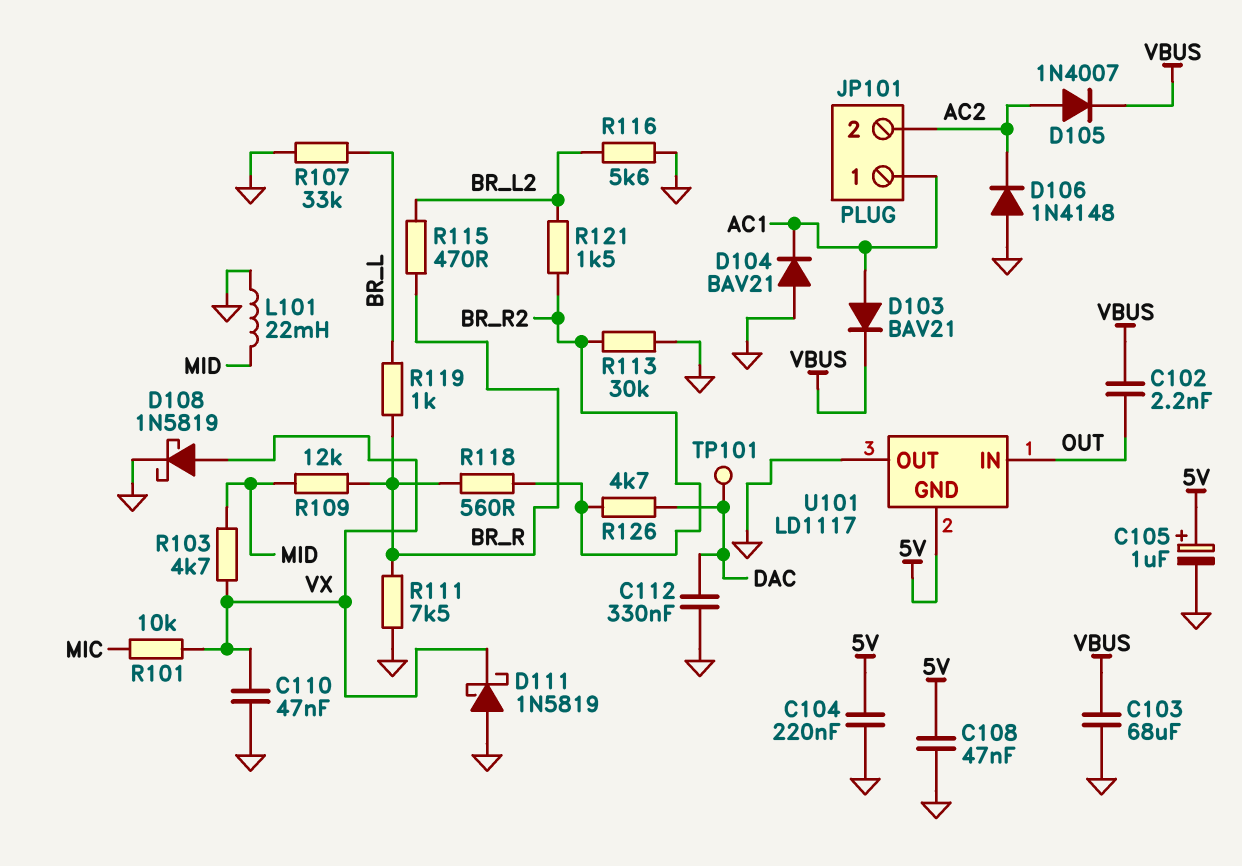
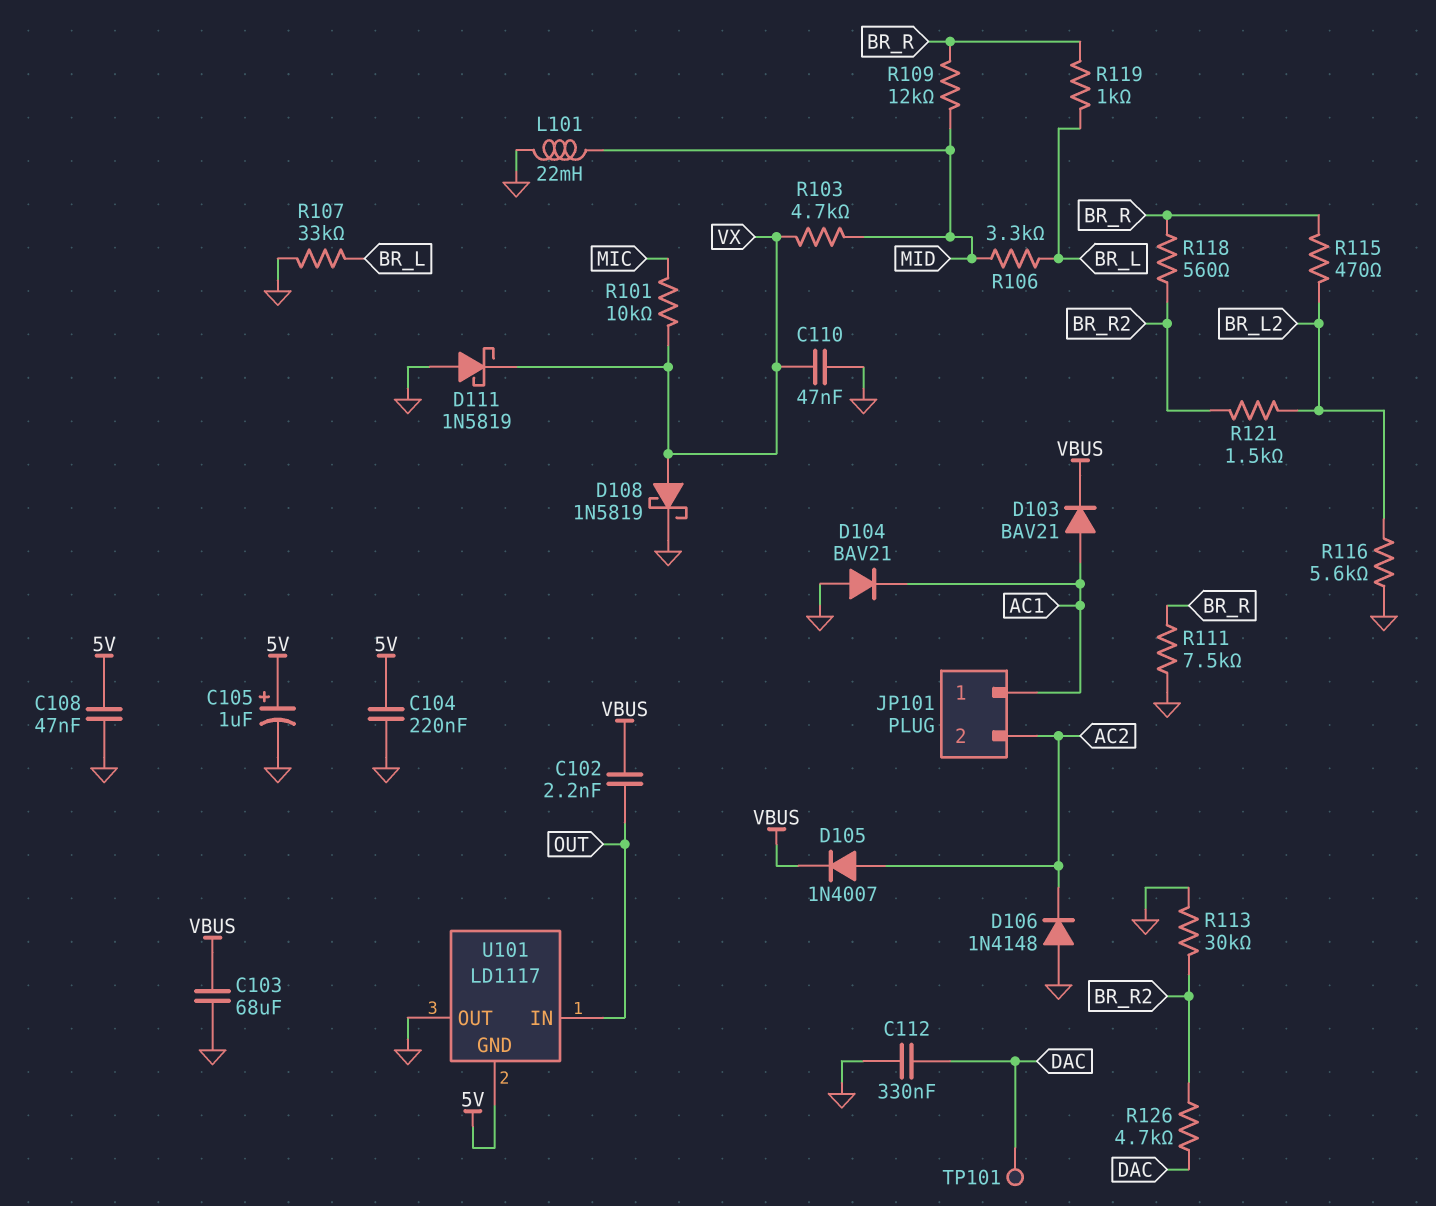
R106: none -> 3.3k (BR_L, MID)

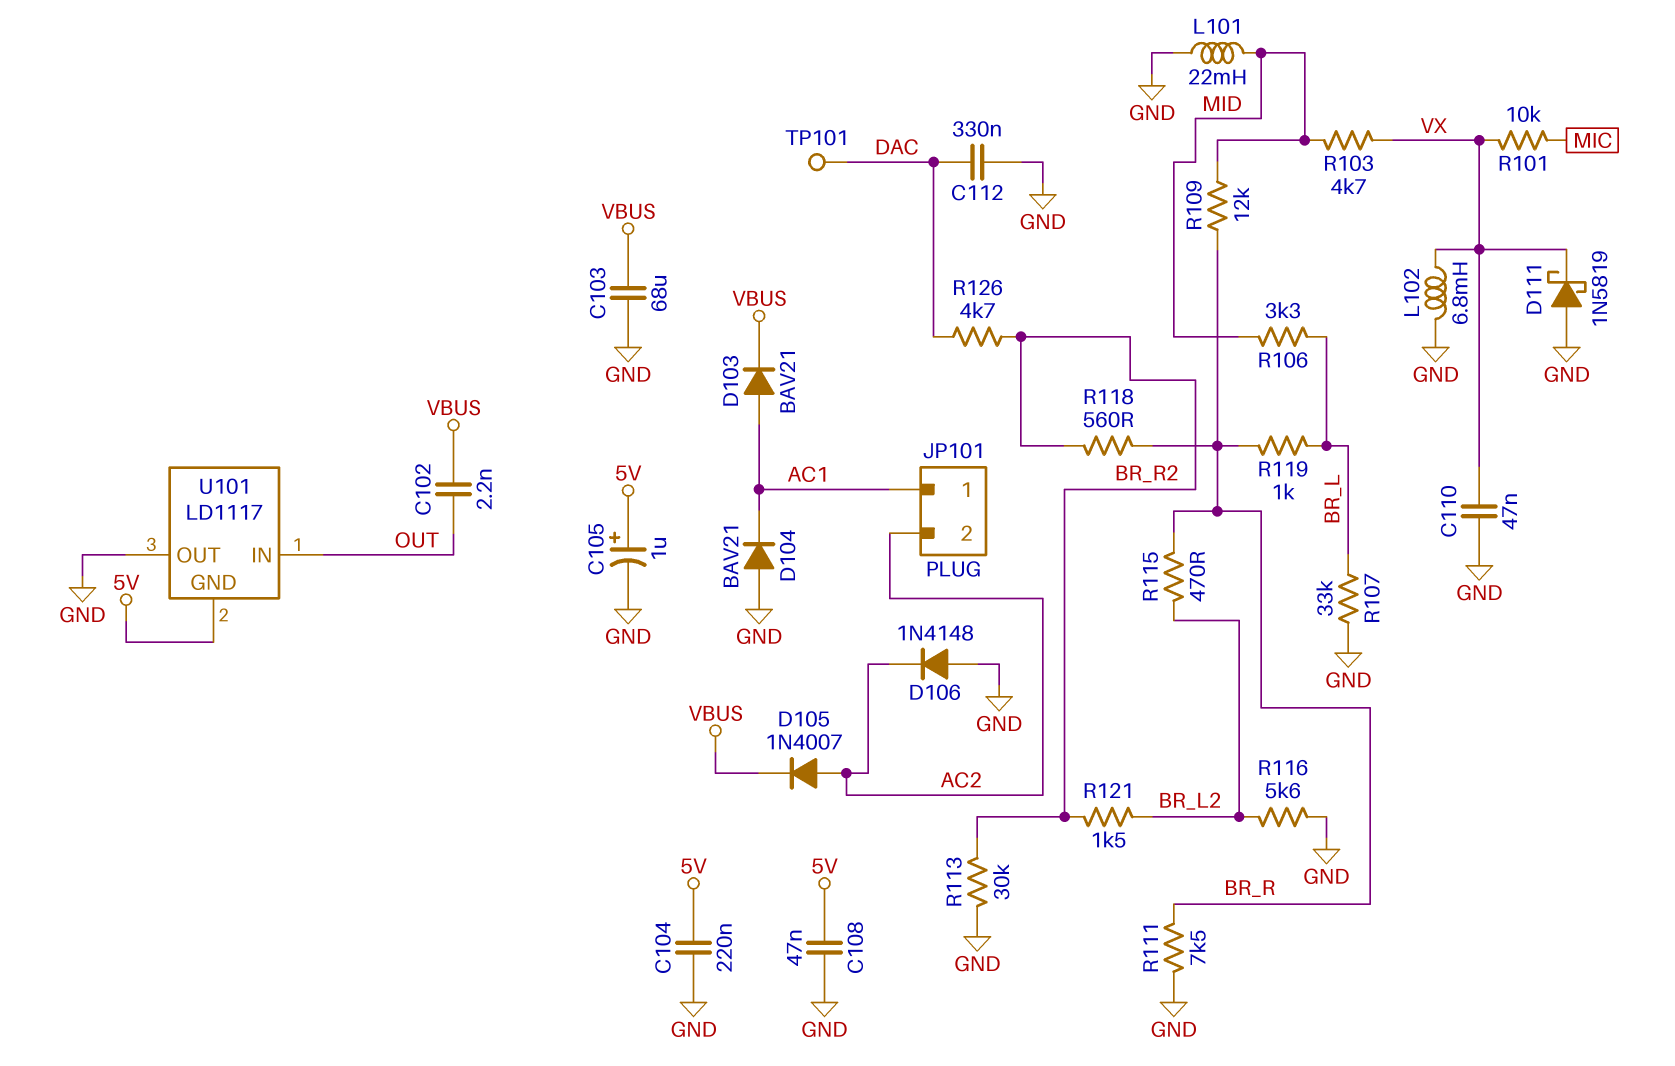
D108: schottky 1N5819 (A VX, K GND) -> none
L102: none -> 6.8mH (GND, VX)

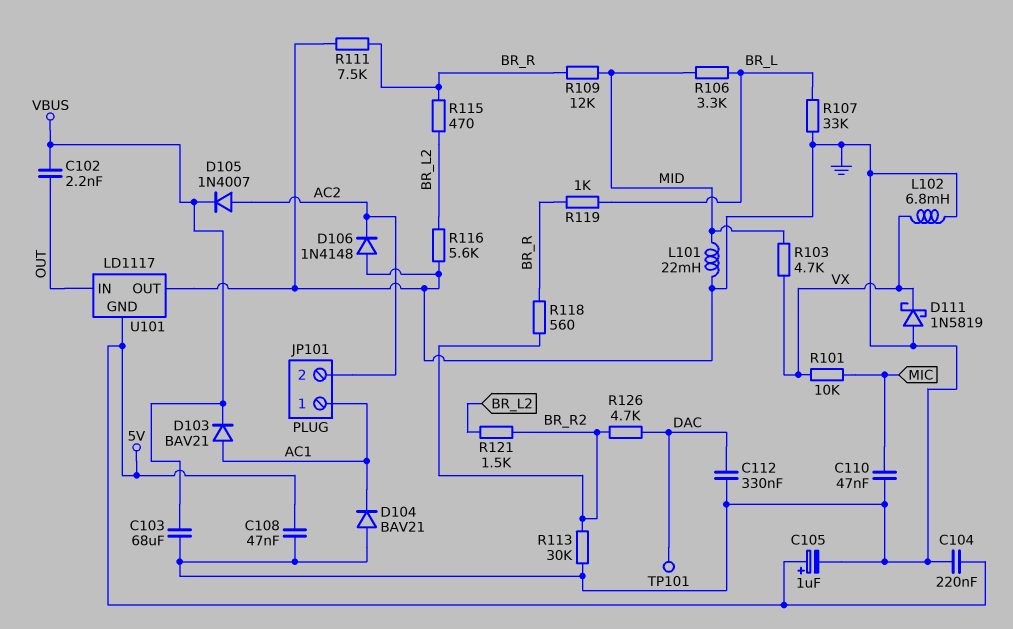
C110: 47nF (GND, VX) -> 47nF (GND, MIC)

